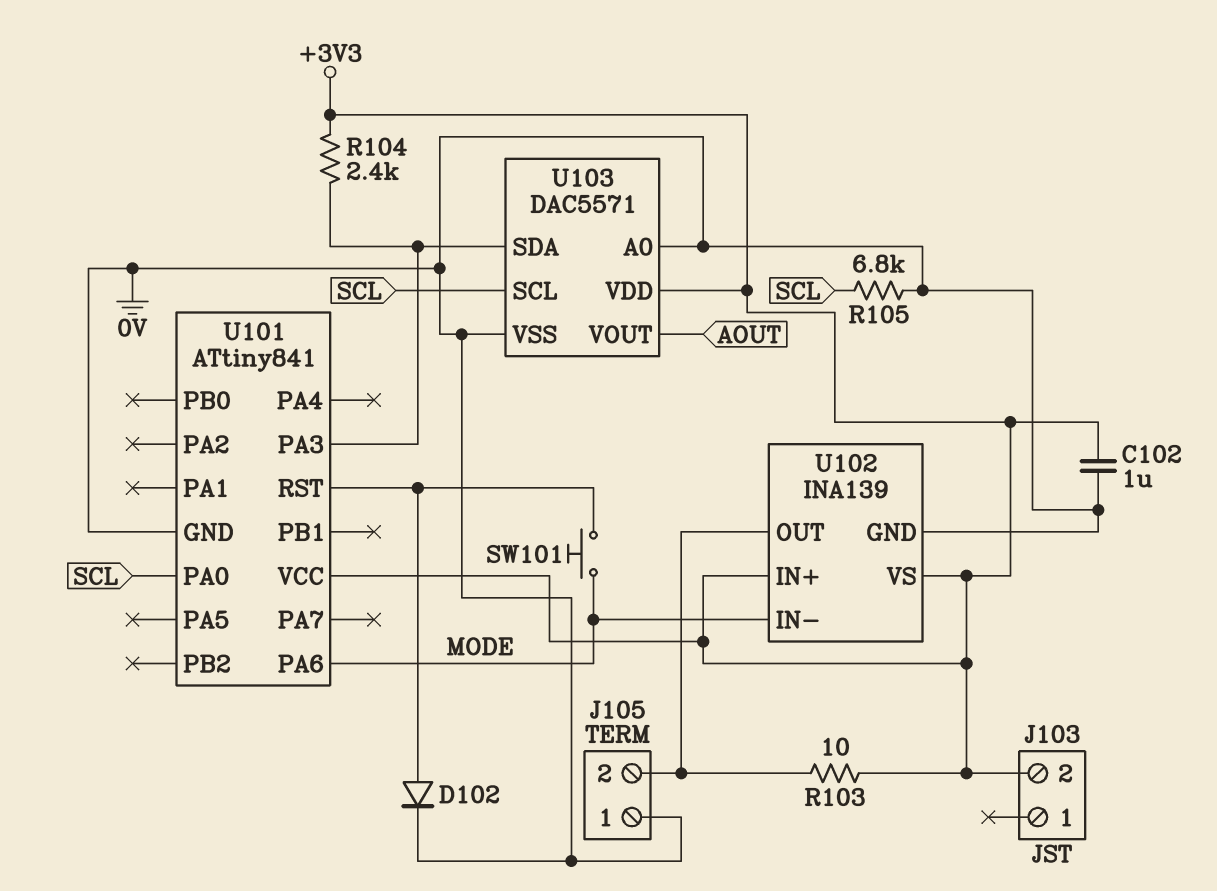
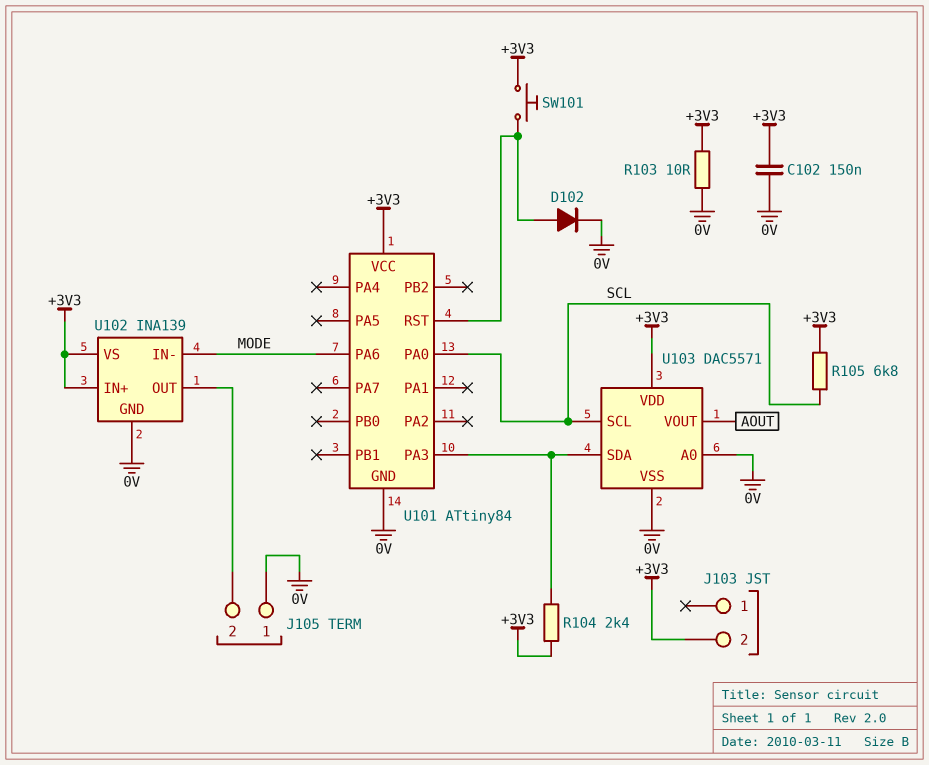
C102: 1uF (+3V3, 0V) -> 150nF (+3V3, 0V)
R103: 10 (+3V3, J105/2) -> 10 (+3V3, 0V)
R105: 6.8k (0V, SCL) -> 6.8k (+3V3, SCL)
SW101: button (MODE, U101/RST) -> button (+3V3, U101/RST)
U101: ATtiny841 -> ATtiny84

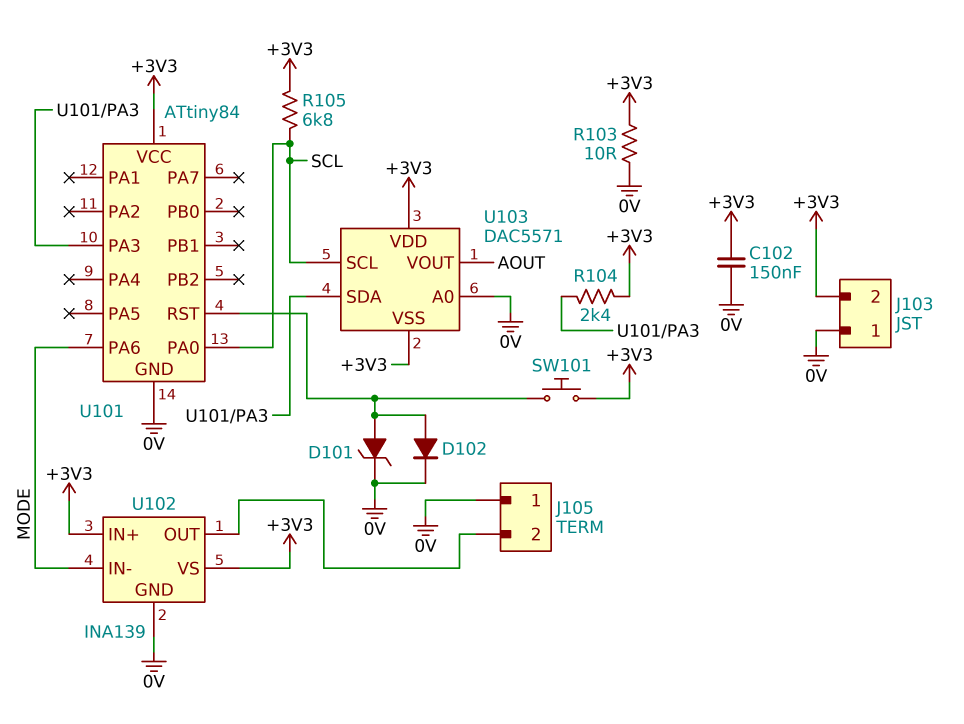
D101: none -> zener (A U101/RST, K 0V)
J103 pin 1: none -> 0V
U103 pin VSS: 0V -> +3V3

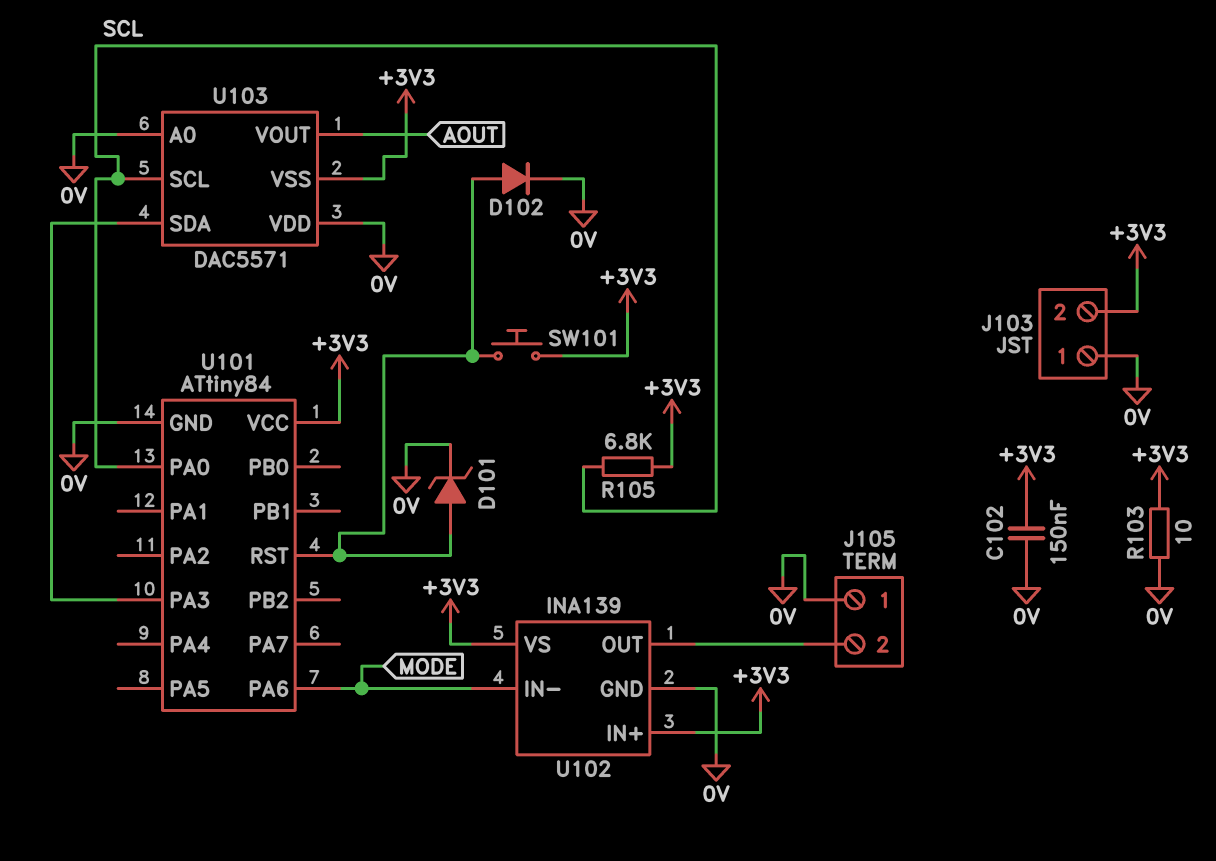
R104: 2.4k (+3V3, U101/PA3) -> none
U103 pin VDD: +3V3 -> 0V

